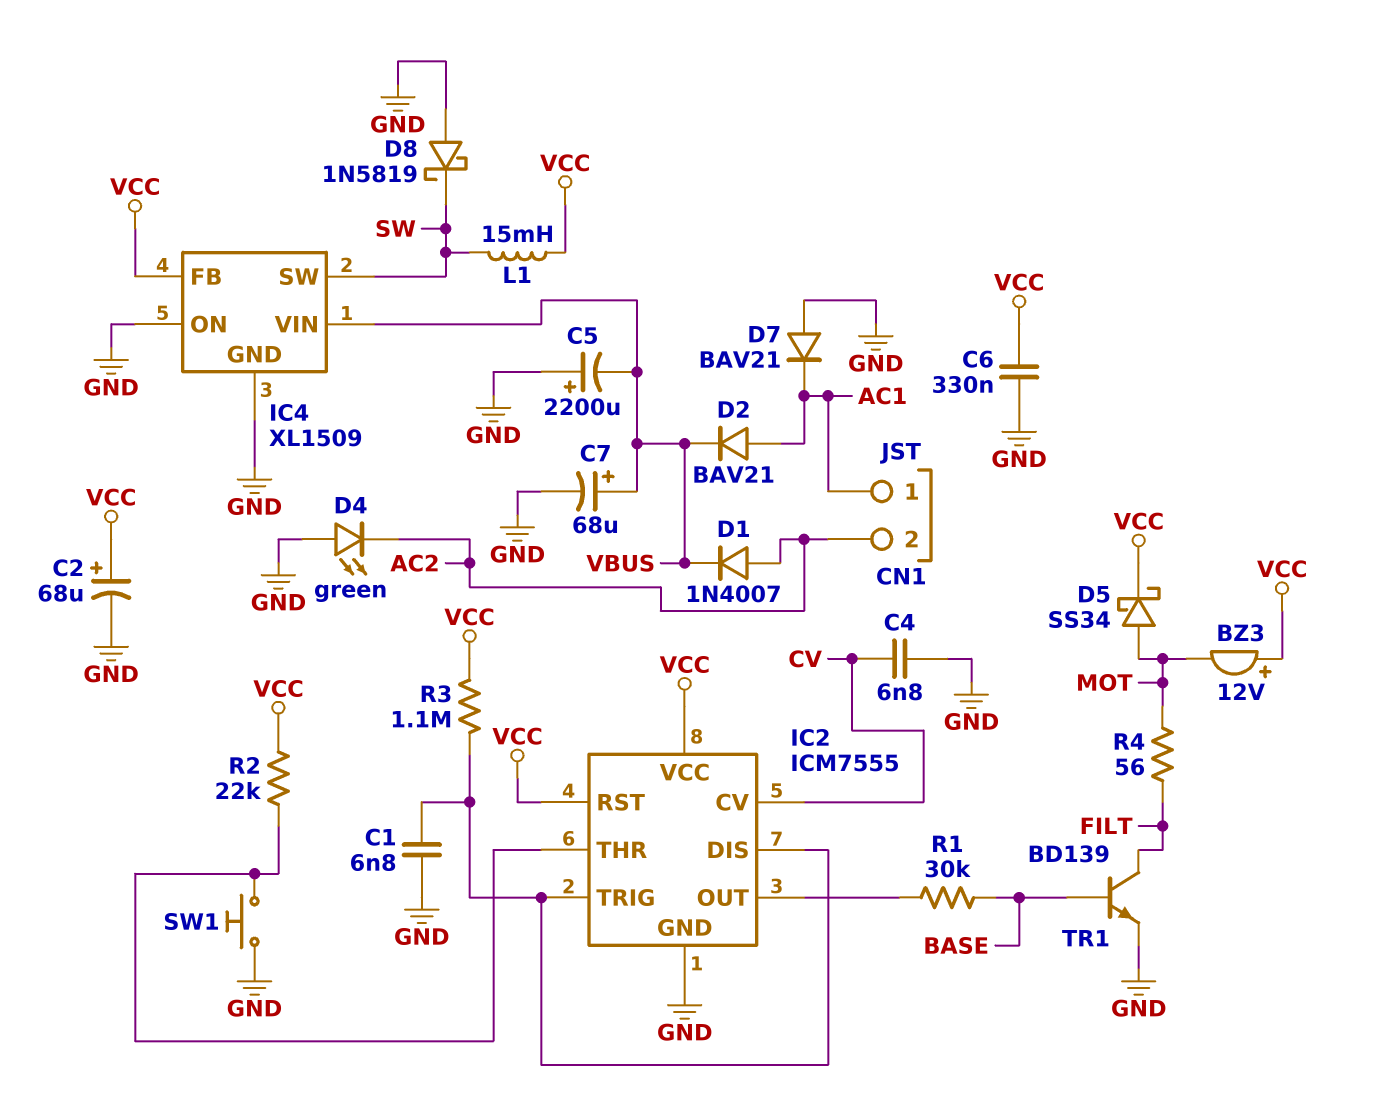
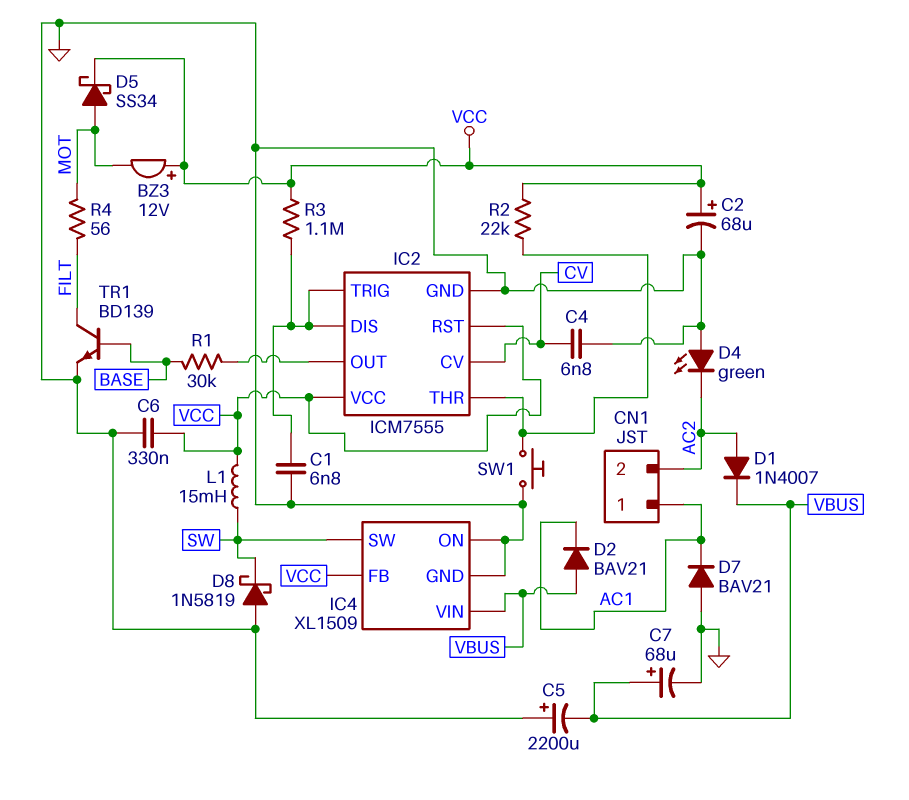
D2: diode BAV21 (A AC1, K VBUS) -> diode BAV21 (A VBUS, K AC1)

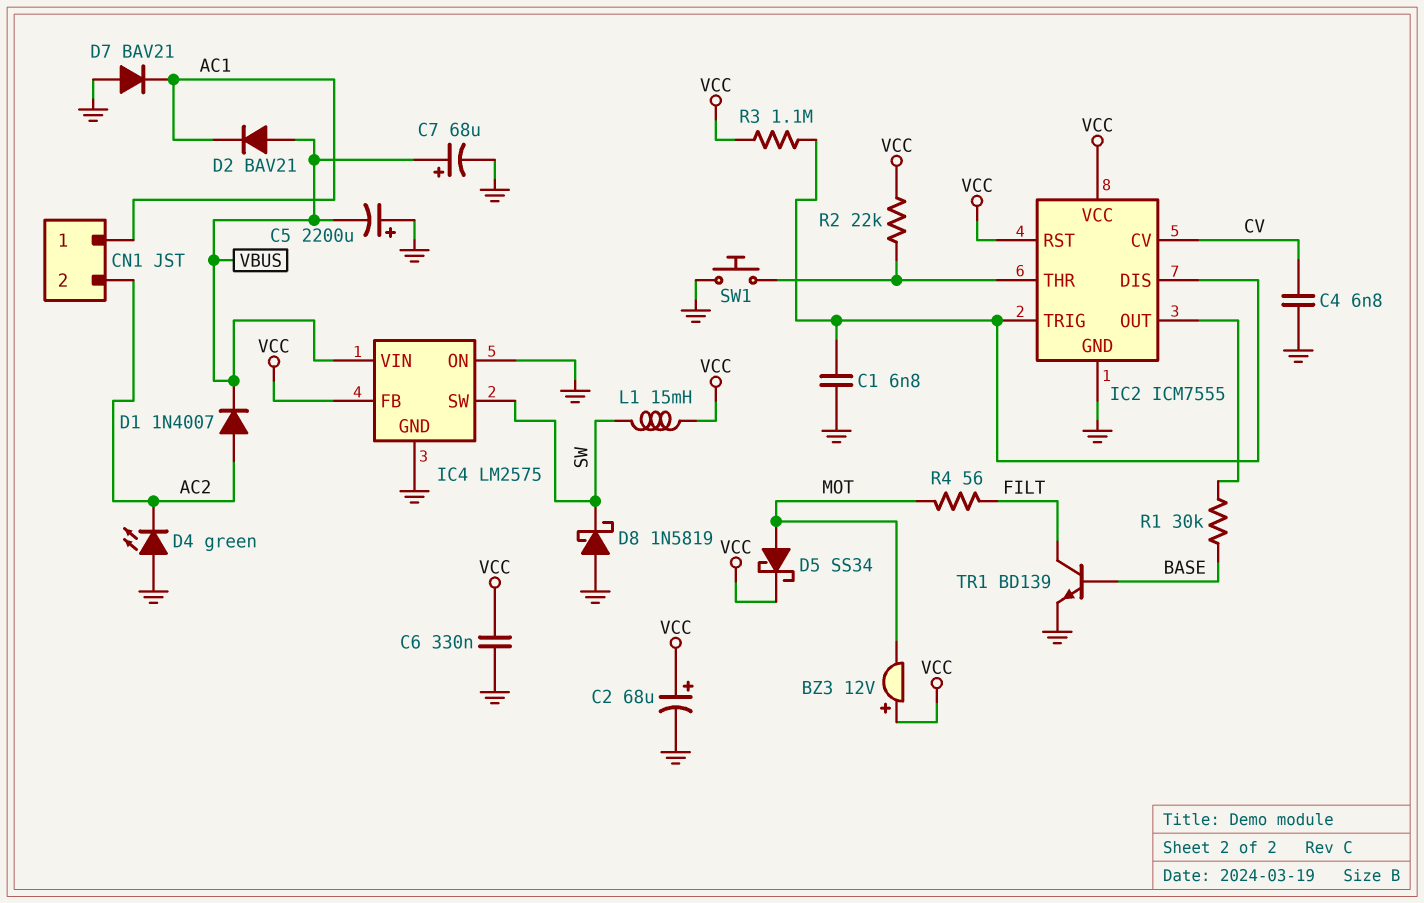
IC4: XL1509 -> LM2575

